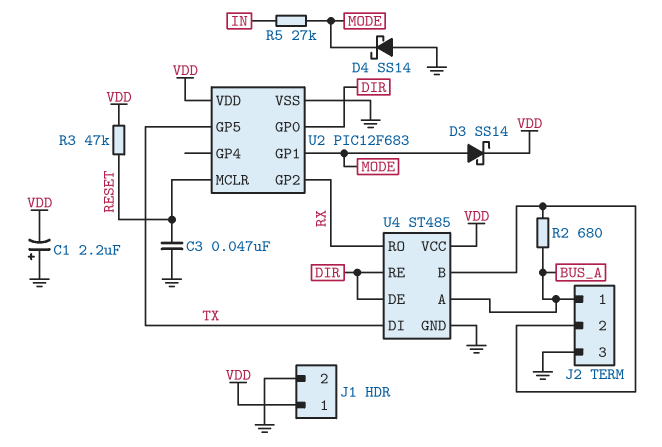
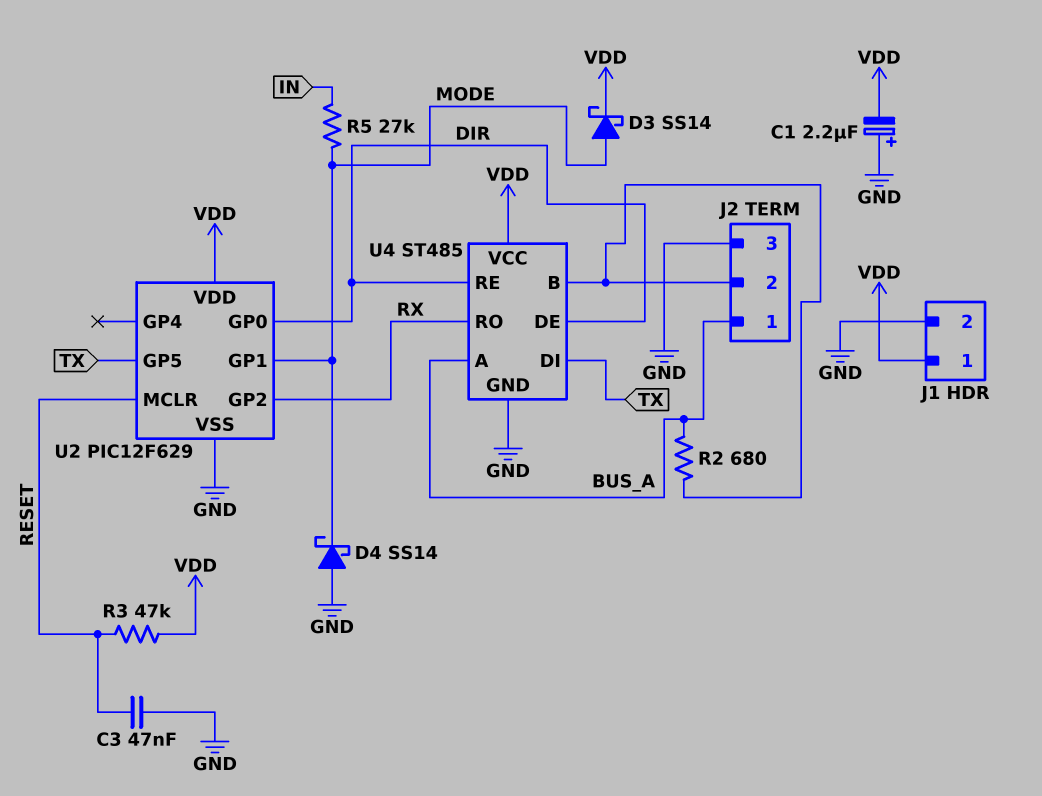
U2: PIC12F683 -> PIC12F629

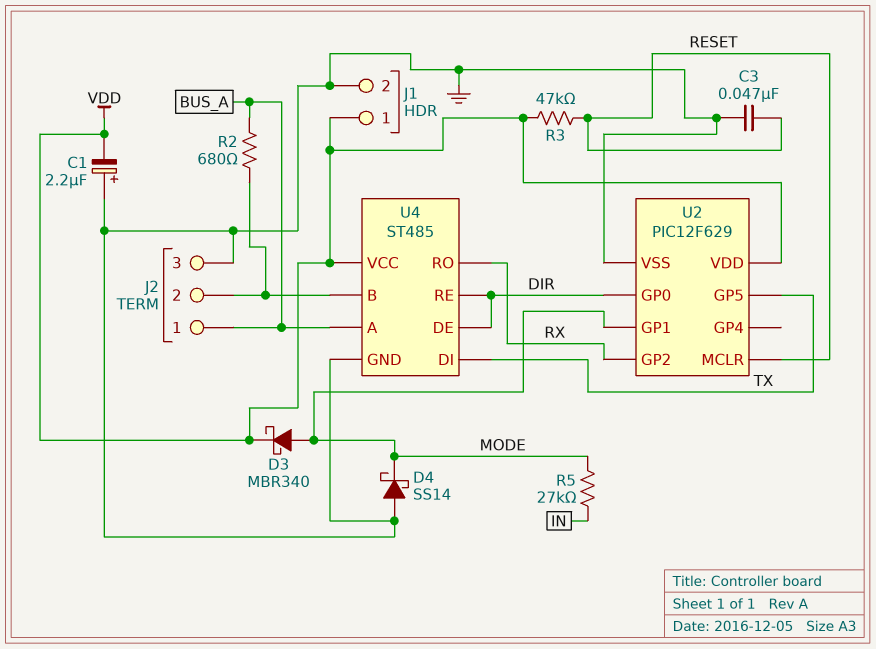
D3: schottky SS14 (A MODE, K VDD) -> schottky MBR340 (A MODE, K VDD)

